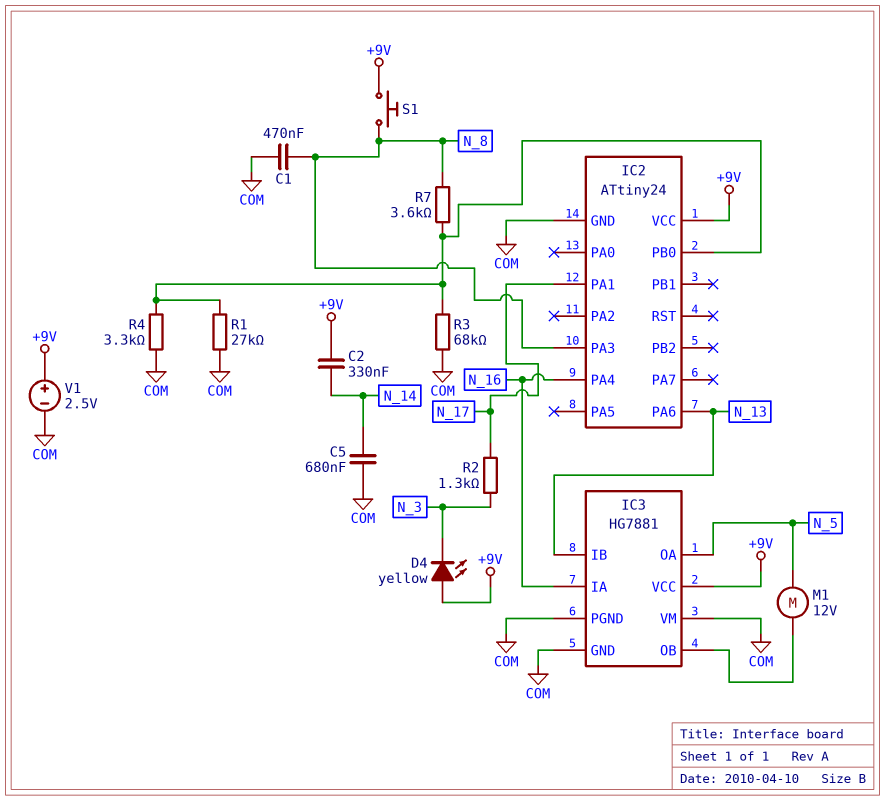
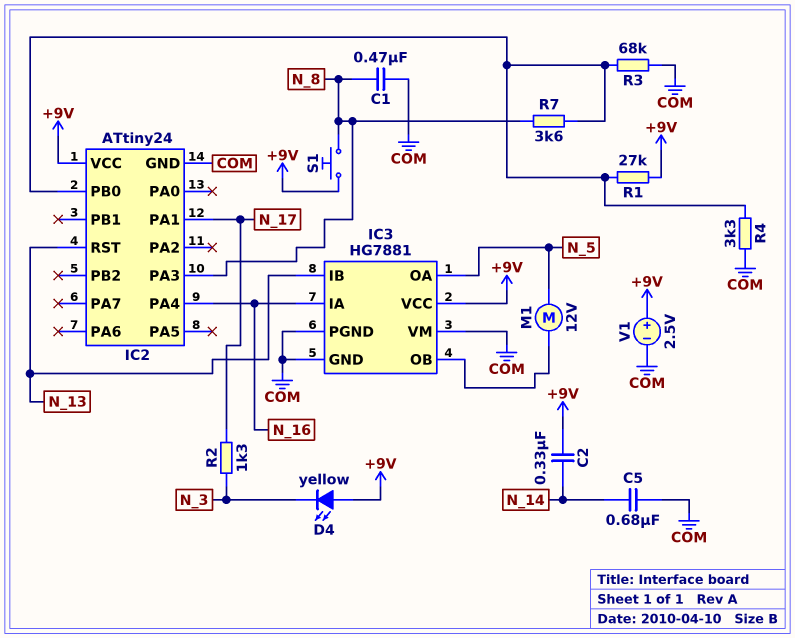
IC2 pin PA6: N_13 -> none
IC2 pin RST: none -> N_13
R1: 27k (COM, IC2/PB0) -> 27k (+9V, IC2/PB0)

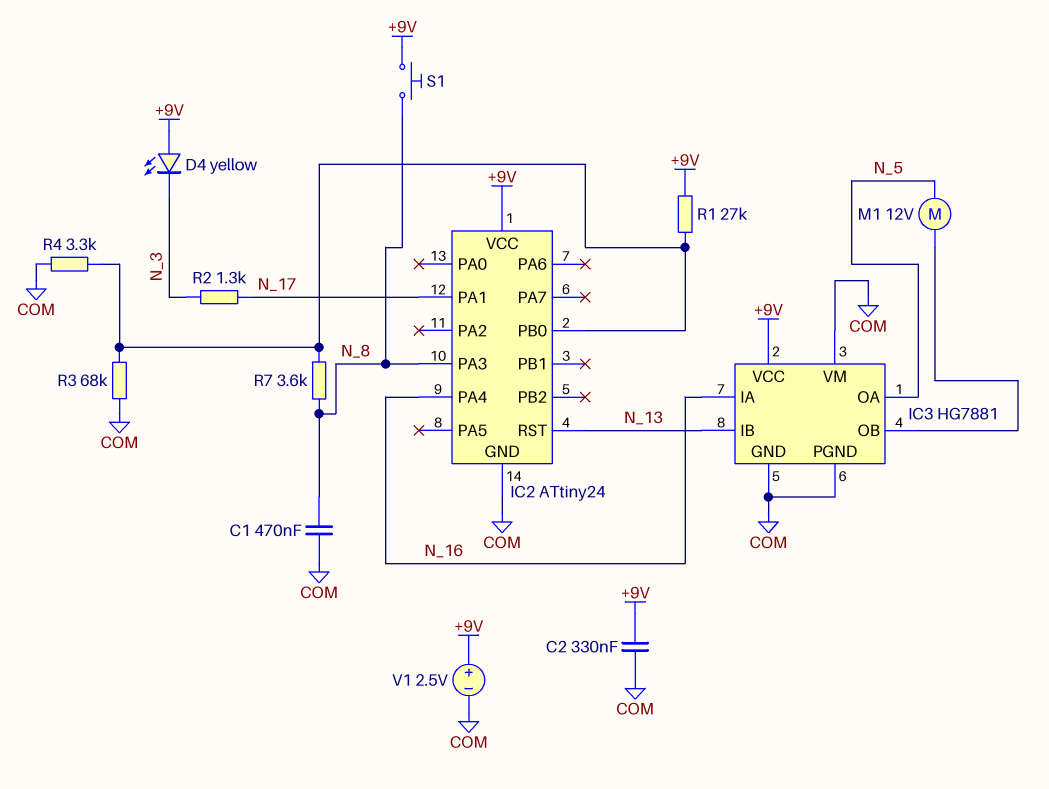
C2: 330nF (+9V, N_14) -> 330nF (+9V, COM)
C5: 680nF (COM, N_14) -> none

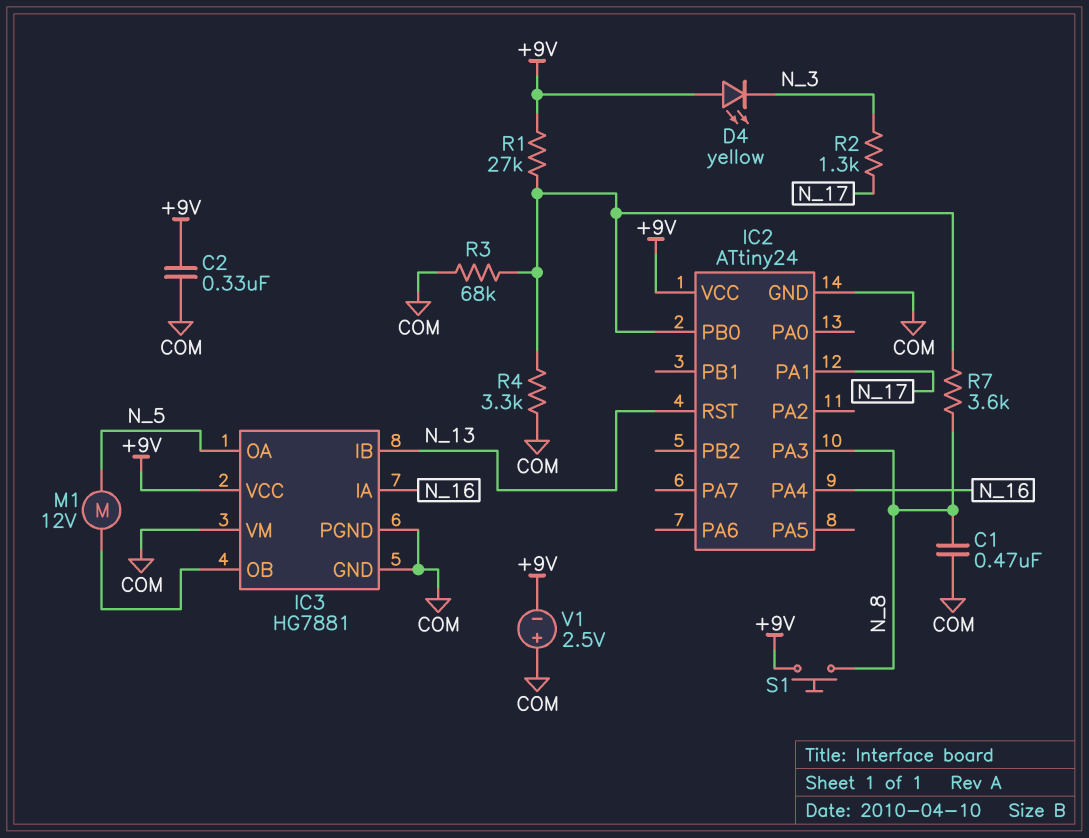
V1: 2.5V (plus +9V, minus COM) -> 2.5V (plus COM, minus +9V)

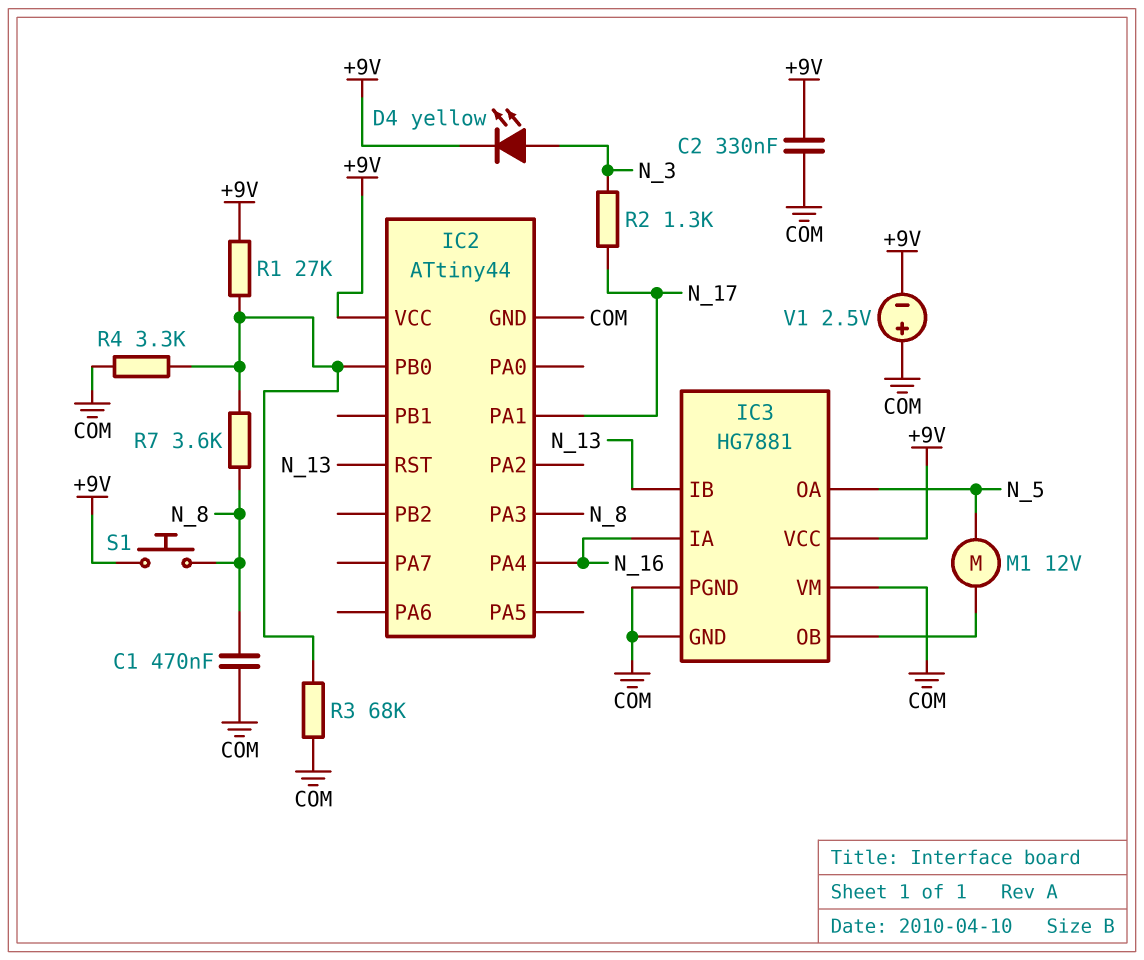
D4: LED yellow (A +9V, K N_3) -> LED yellow (A N_3, K +9V)
IC2: ATtiny24 -> ATtiny44

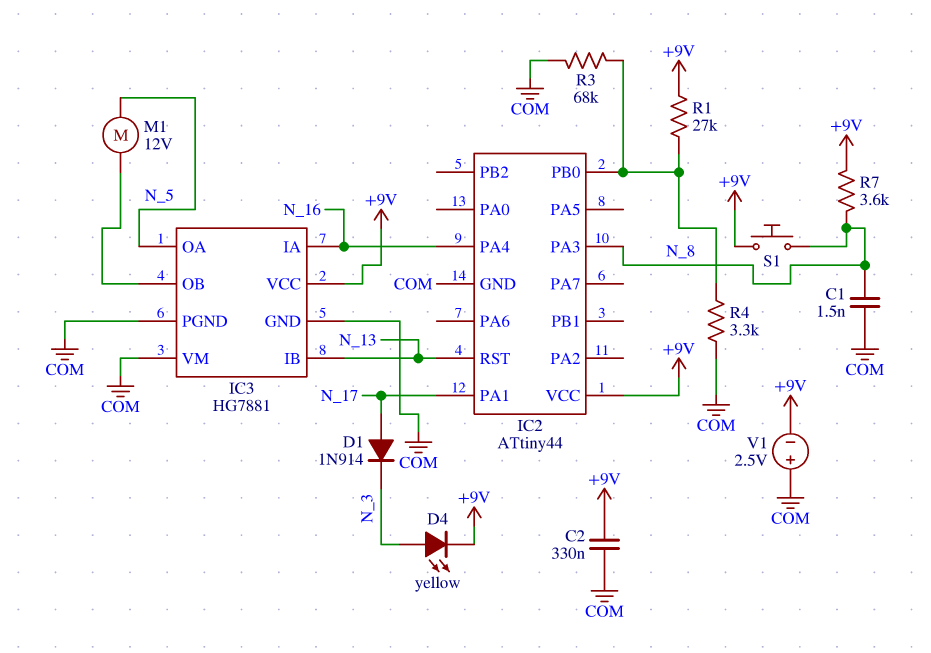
C1: 470nF (COM, N_8) -> 1.5nF (COM, N_8)
D1: none -> diode 1N914 (A N_17, K N_3)
R2: 1.3k (N_3, N_17) -> none
R7: 3.6k (IC2/PB0, N_8) -> 3.6k (+9V, N_8)

